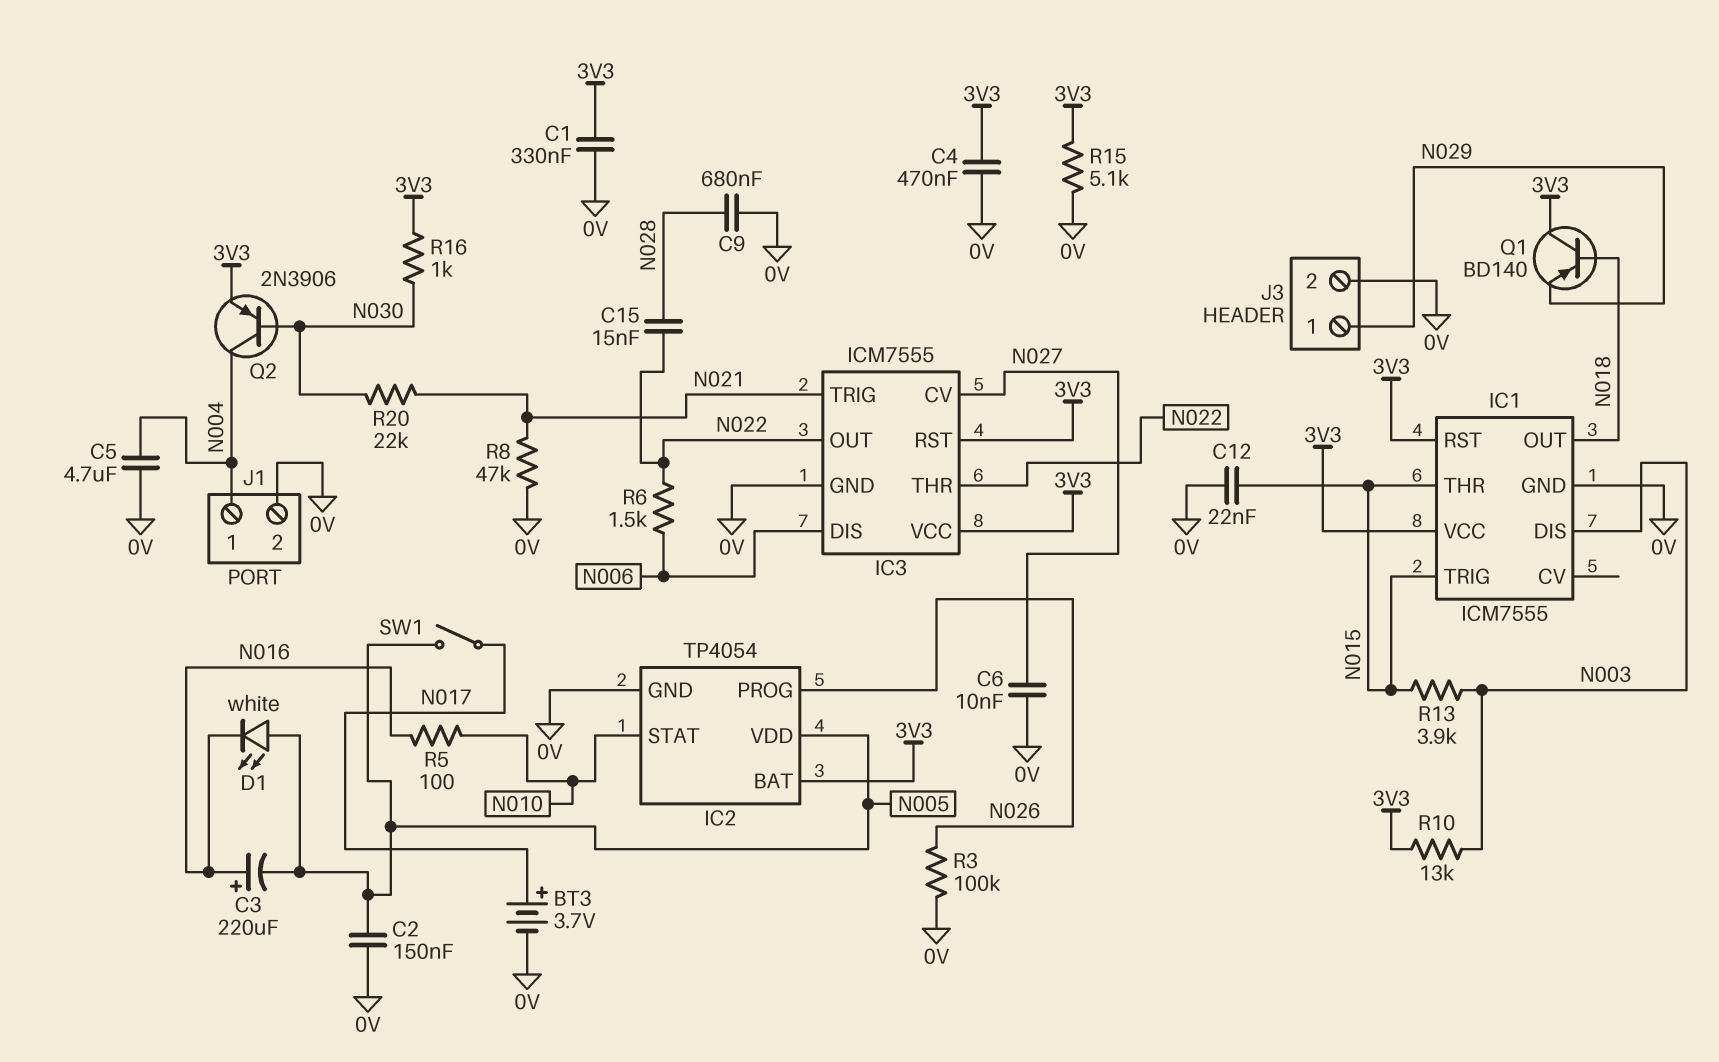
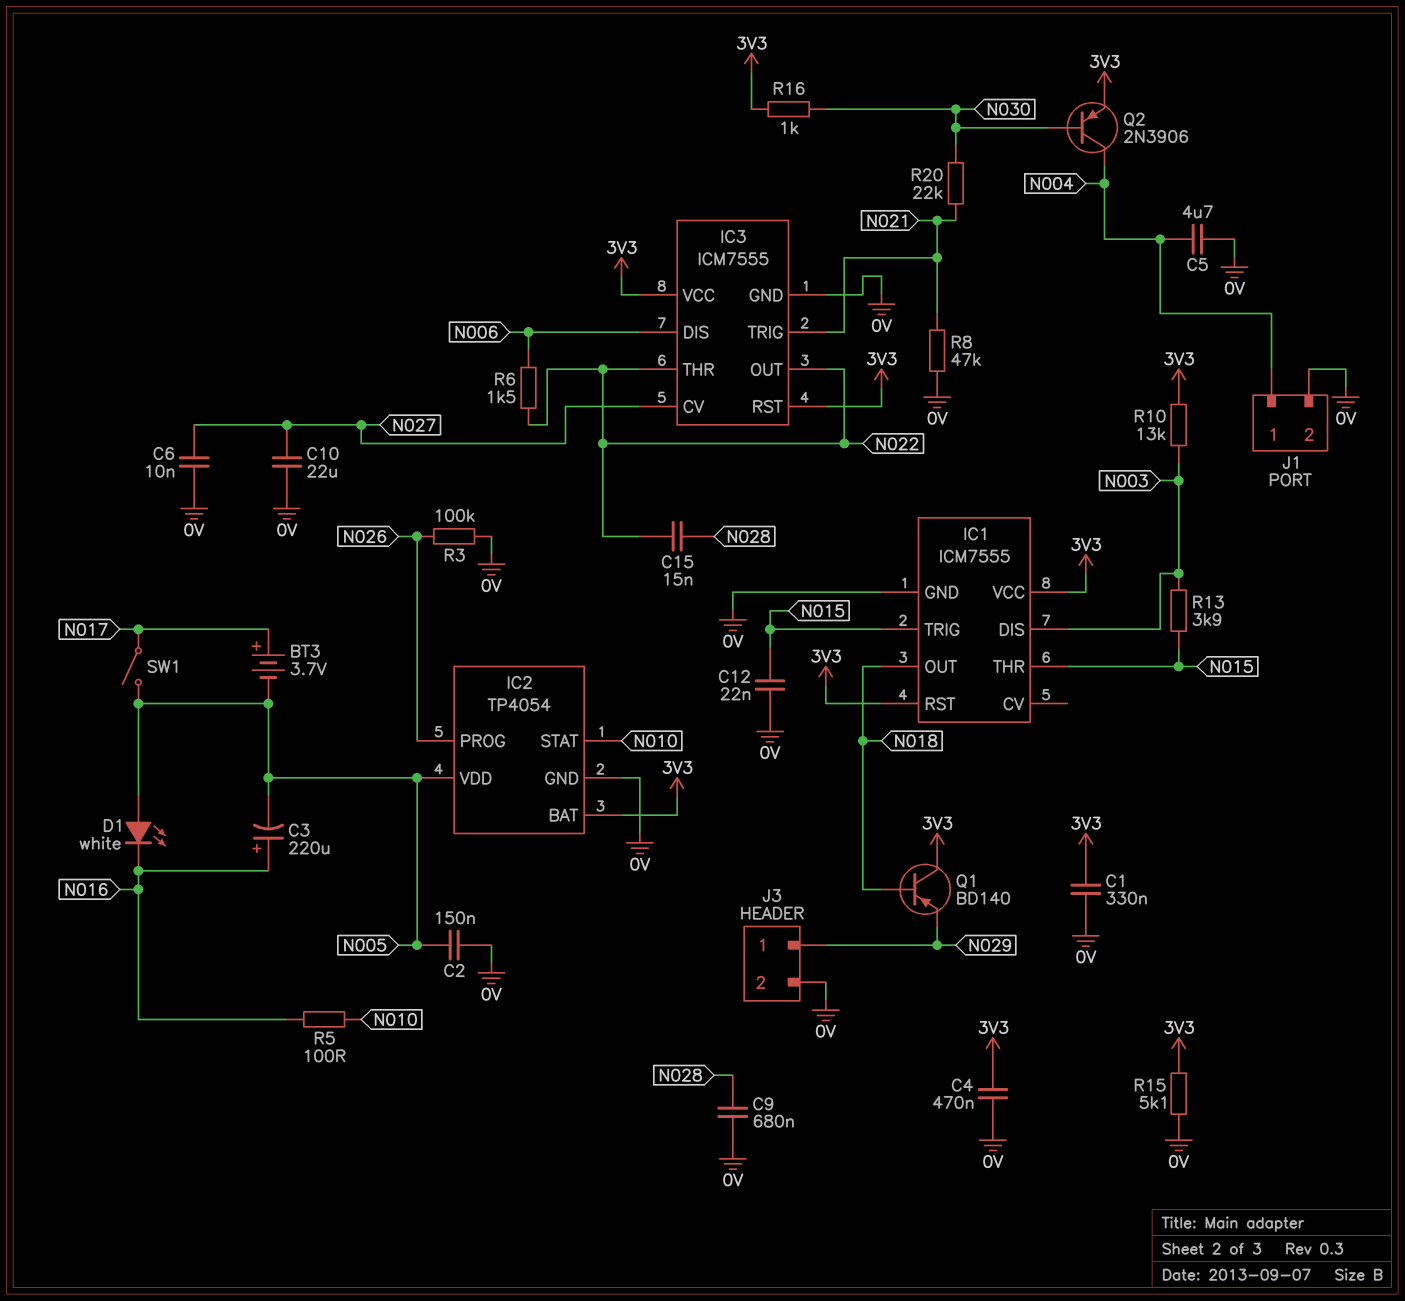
BT3: 3.7V (plus N017, minus 0V) -> 3.7V (plus N017, minus N005)
C10: none -> 22uF (0V, N027)

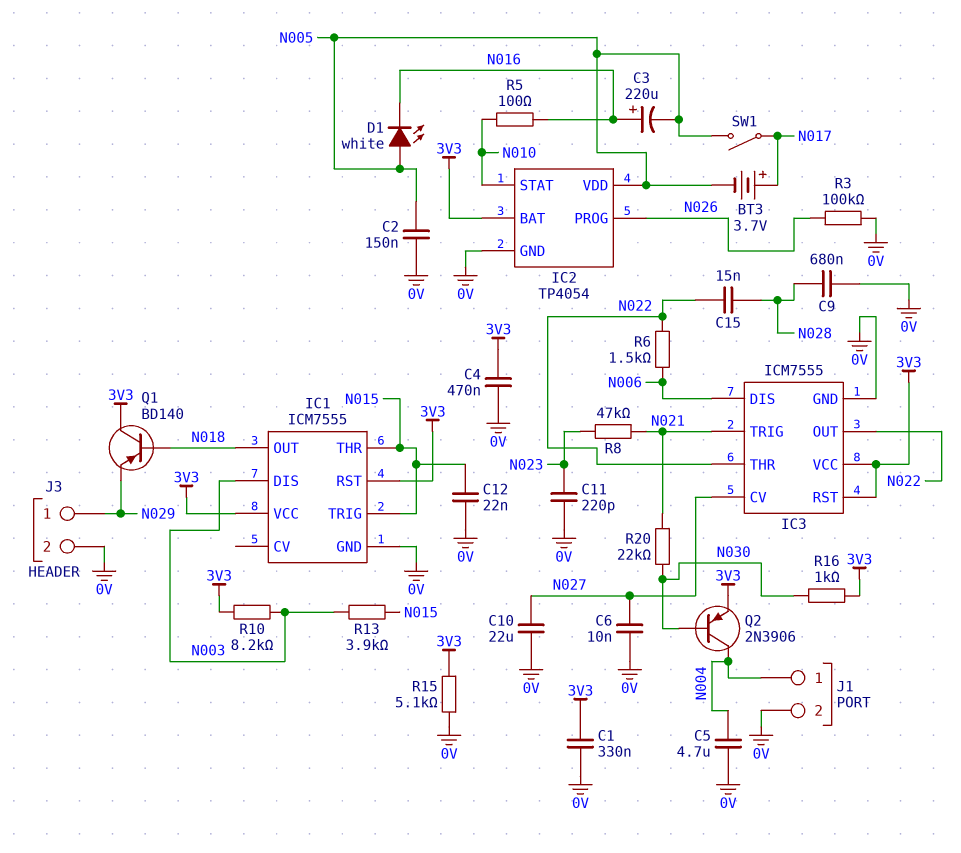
C11: none -> 220pF (0V, N023)
R8: 47k (0V, N021) -> 47k (N021, N023)
R10: 13k (3V3, N003) -> 8.2k (3V3, N003)

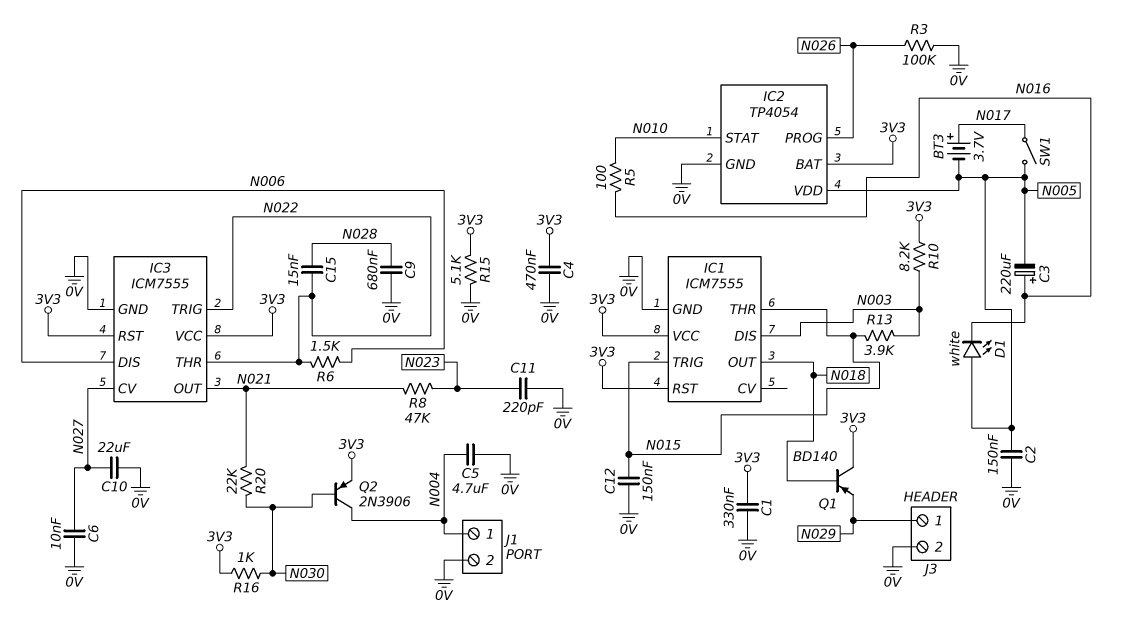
C12: 22nF (0V, N015) -> 150nF (0V, N015)
IC3 pin OUT: N022 -> N021
IC3 pin TRIG: N021 -> N022

